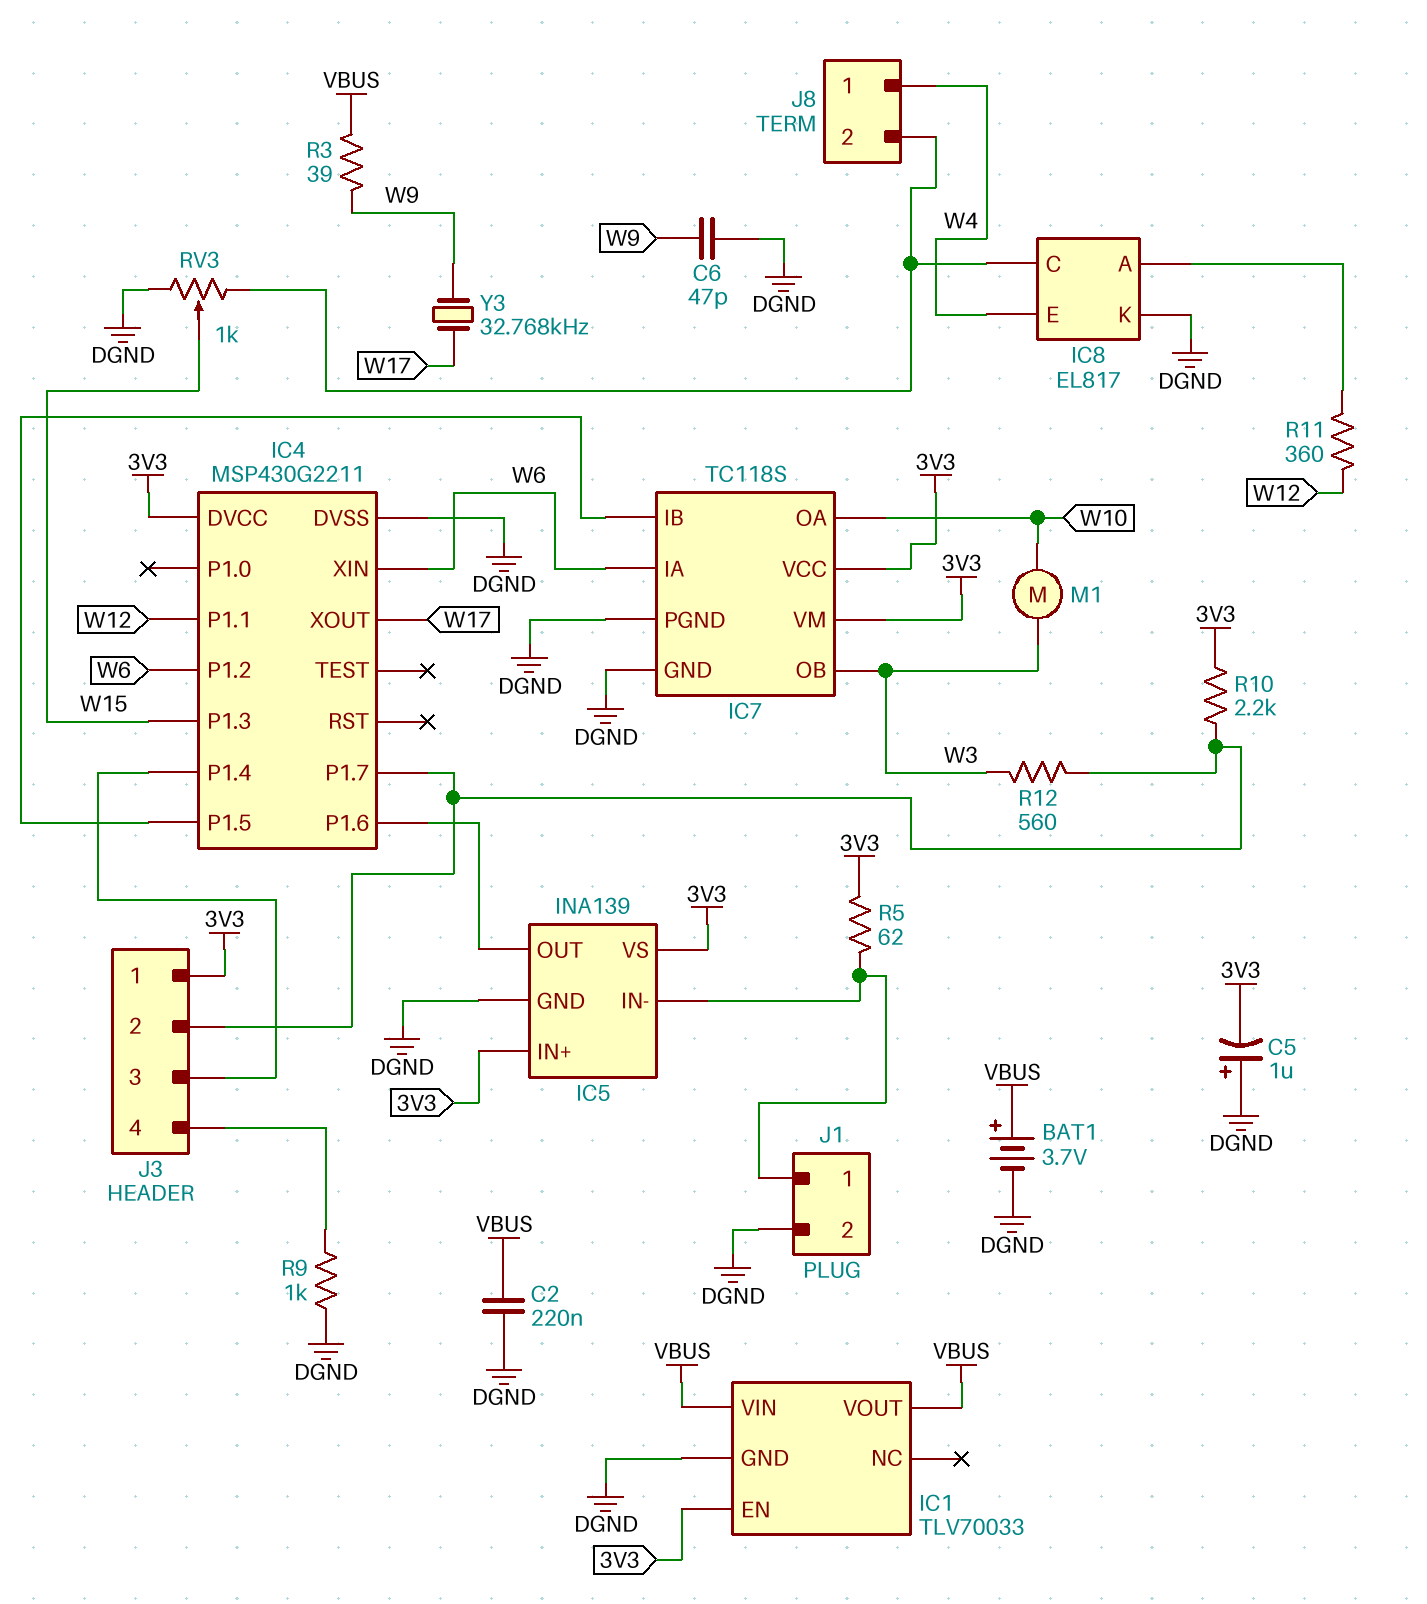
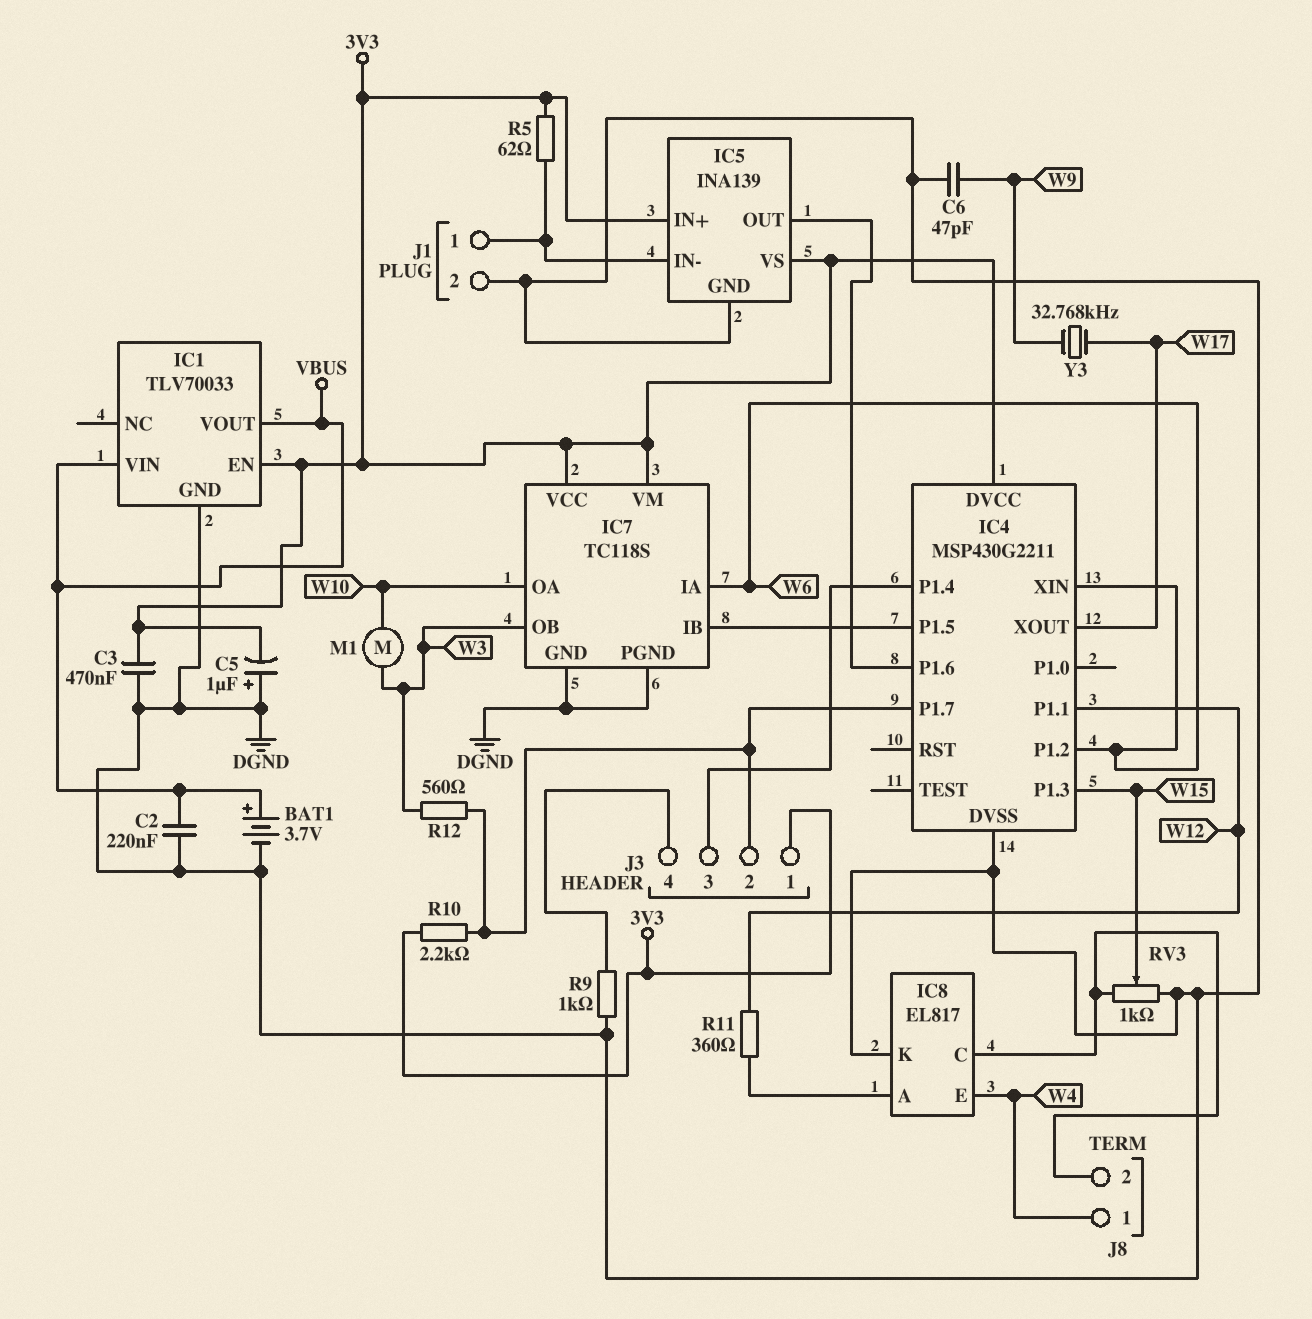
C3: none -> 470nF (3V3, DGND)
R3: 39 (VBUS, W9) -> none

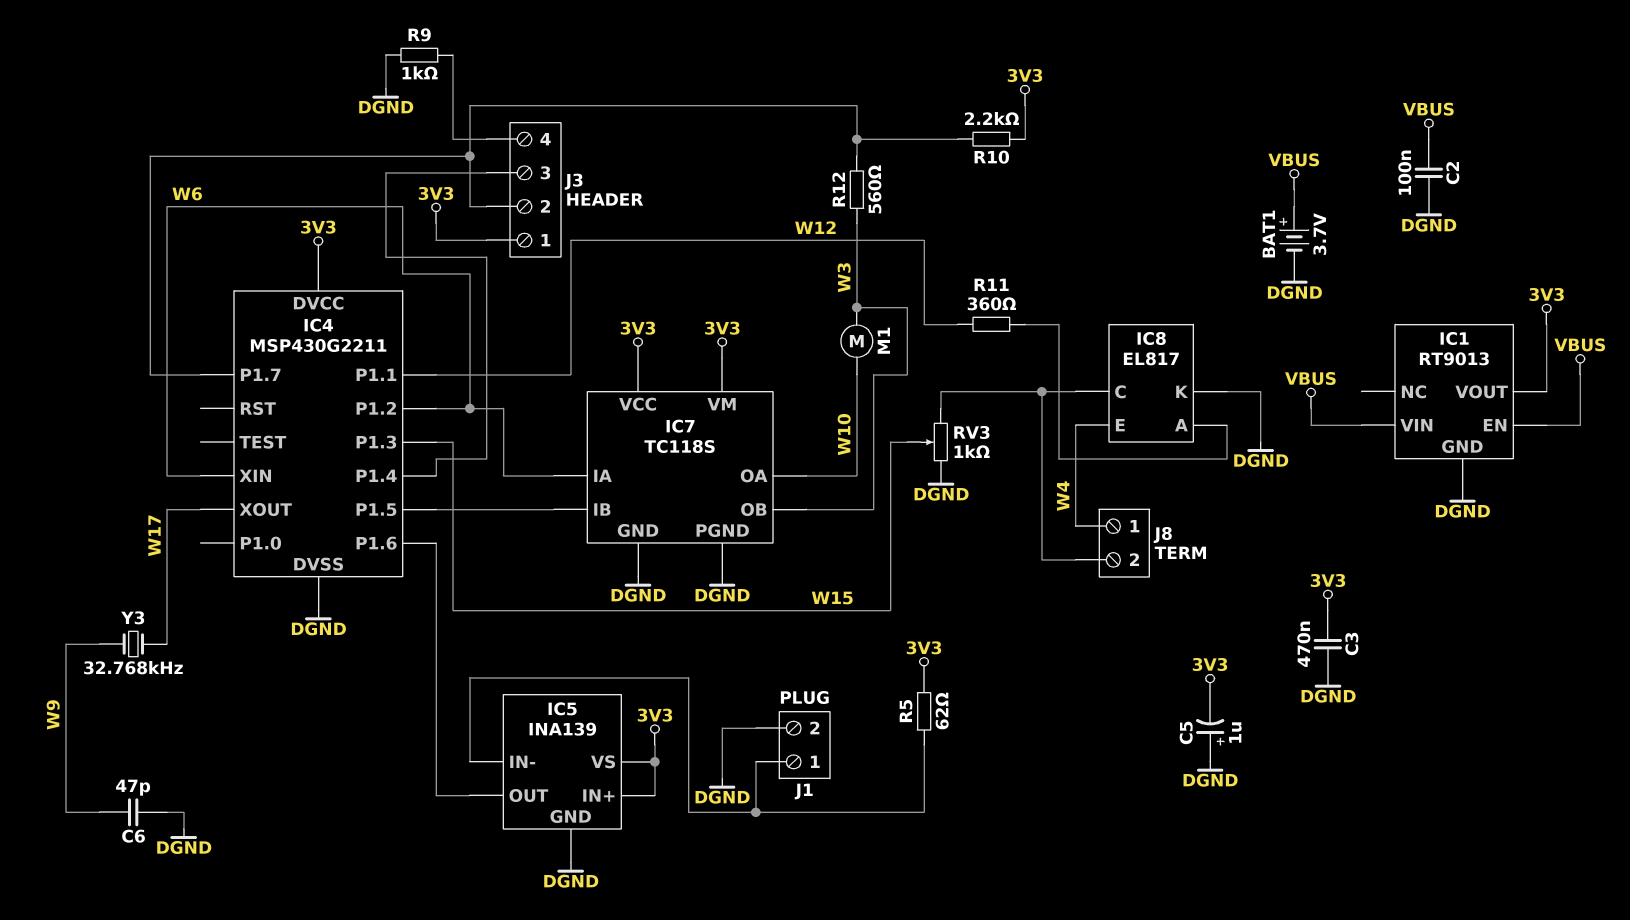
C2: 220nF (DGND, VBUS) -> 100nF (DGND, VBUS)
IC1: TLV70033 -> RT9013
IC1 pin EN: 3V3 -> VBUS
IC1 pin VOUT: VBUS -> 3V3

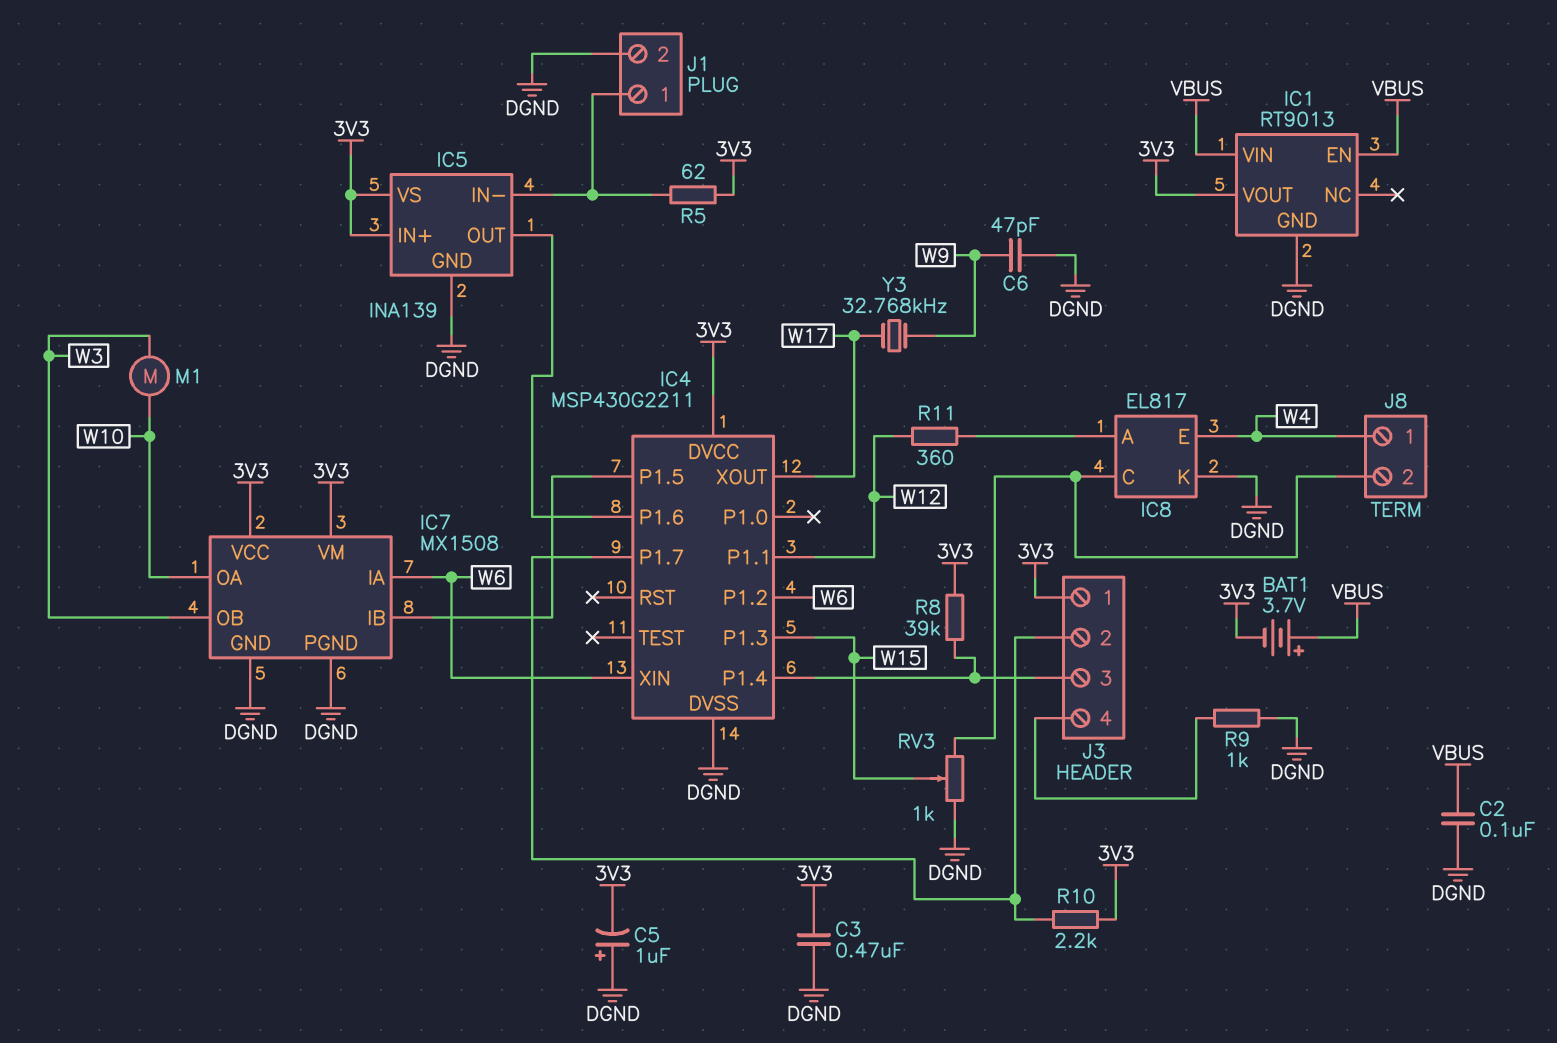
BAT1: 3.7V (plus VBUS, minus DGND) -> 3.7V (plus VBUS, minus 3V3)
IC7: TC118S -> MX1508
R8: none -> 39k (3V3, IC4/P1.4)
R12: 560 (IC4/P1.7, W3) -> none

